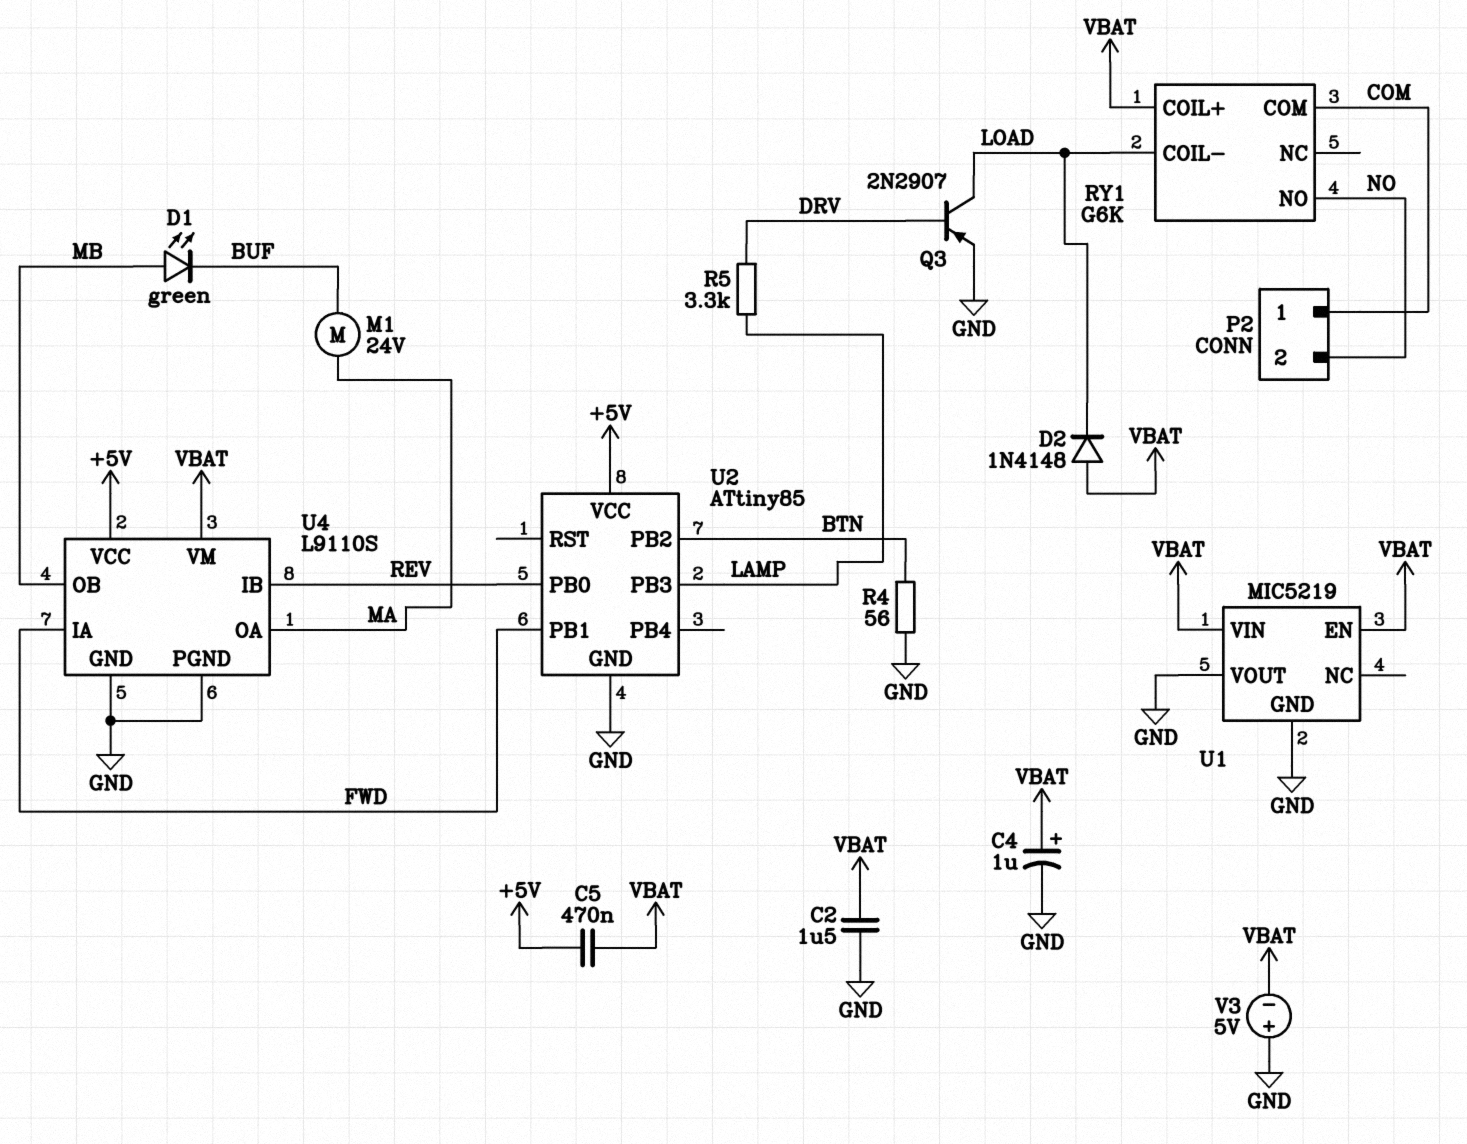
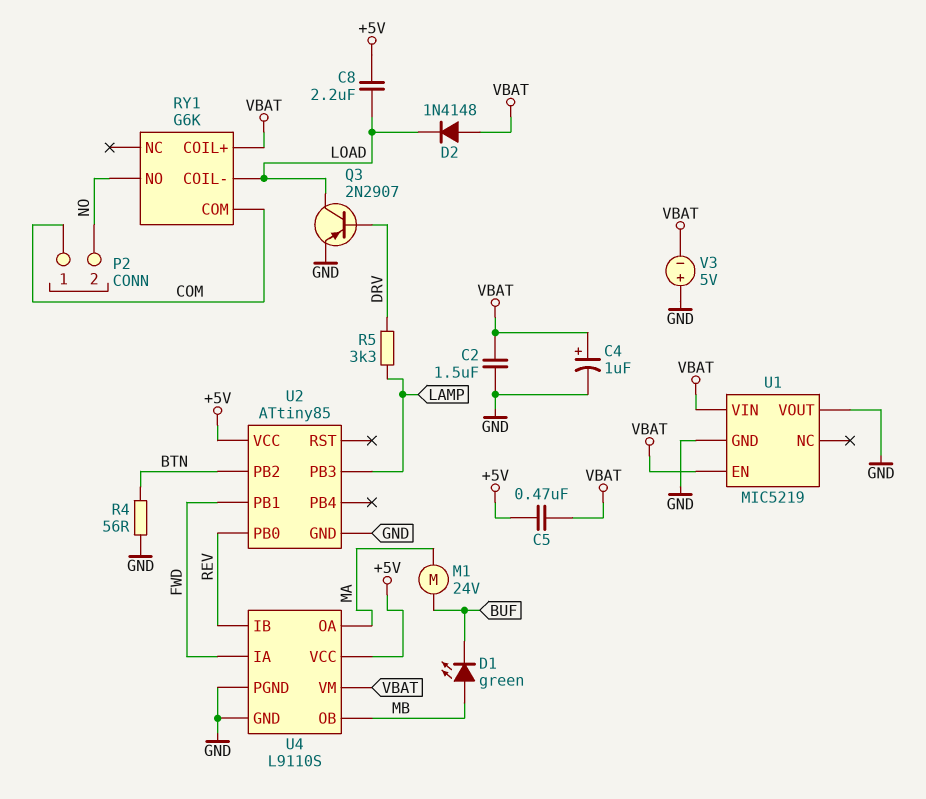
C8: none -> 2.2uF (+5V, LOAD)

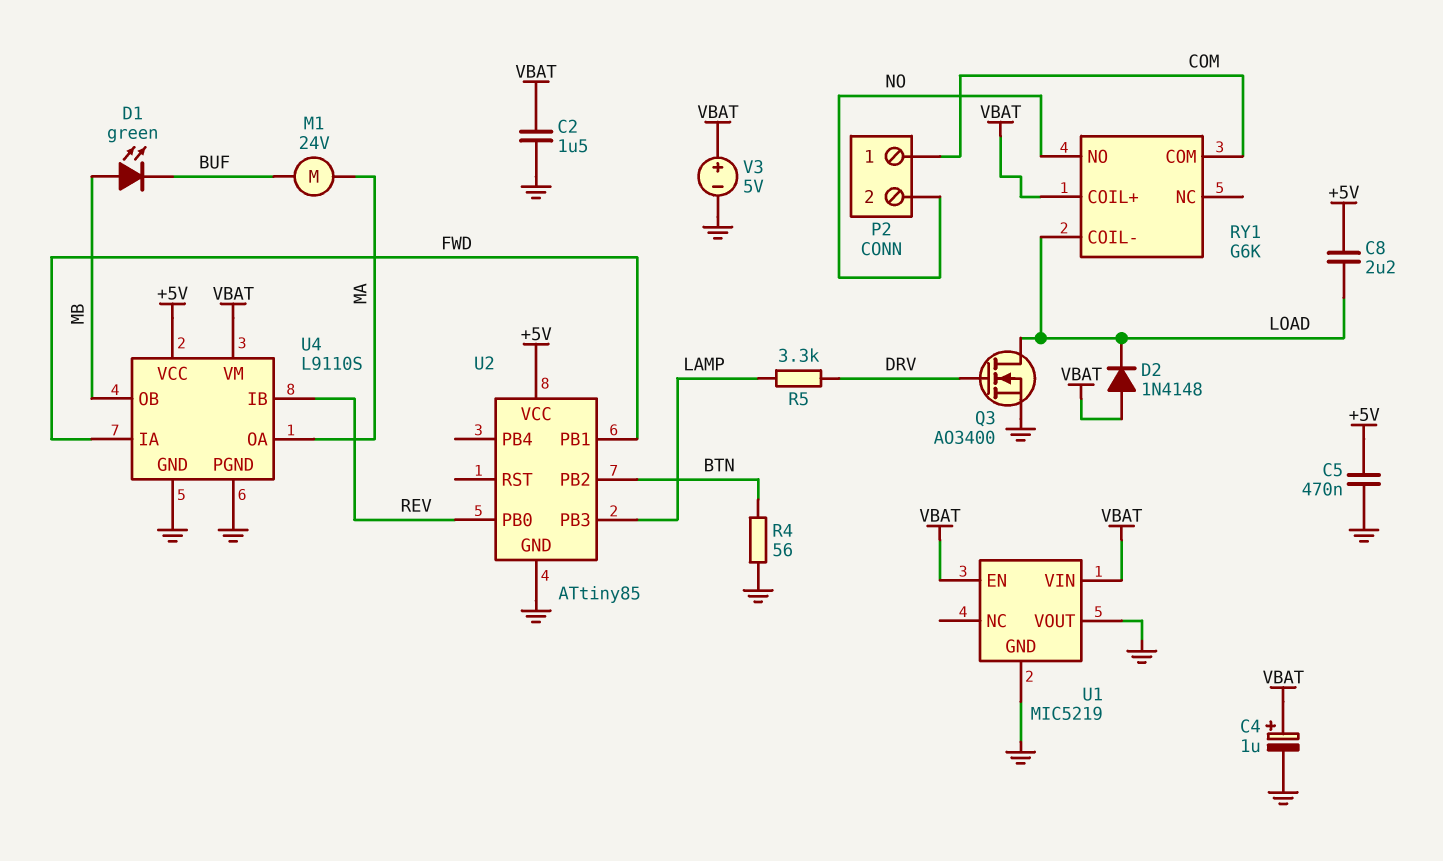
C5: 470nF (+5V, VBAT) -> 470nF (+5V, GND)
Q3: PNP 2N2907 (B DRV, C LOAD, E GND) -> NMOS AO3400 (G DRV, D LOAD, S GND)
V3: 5V (plus GND, minus VBAT) -> 5V (plus VBAT, minus GND)

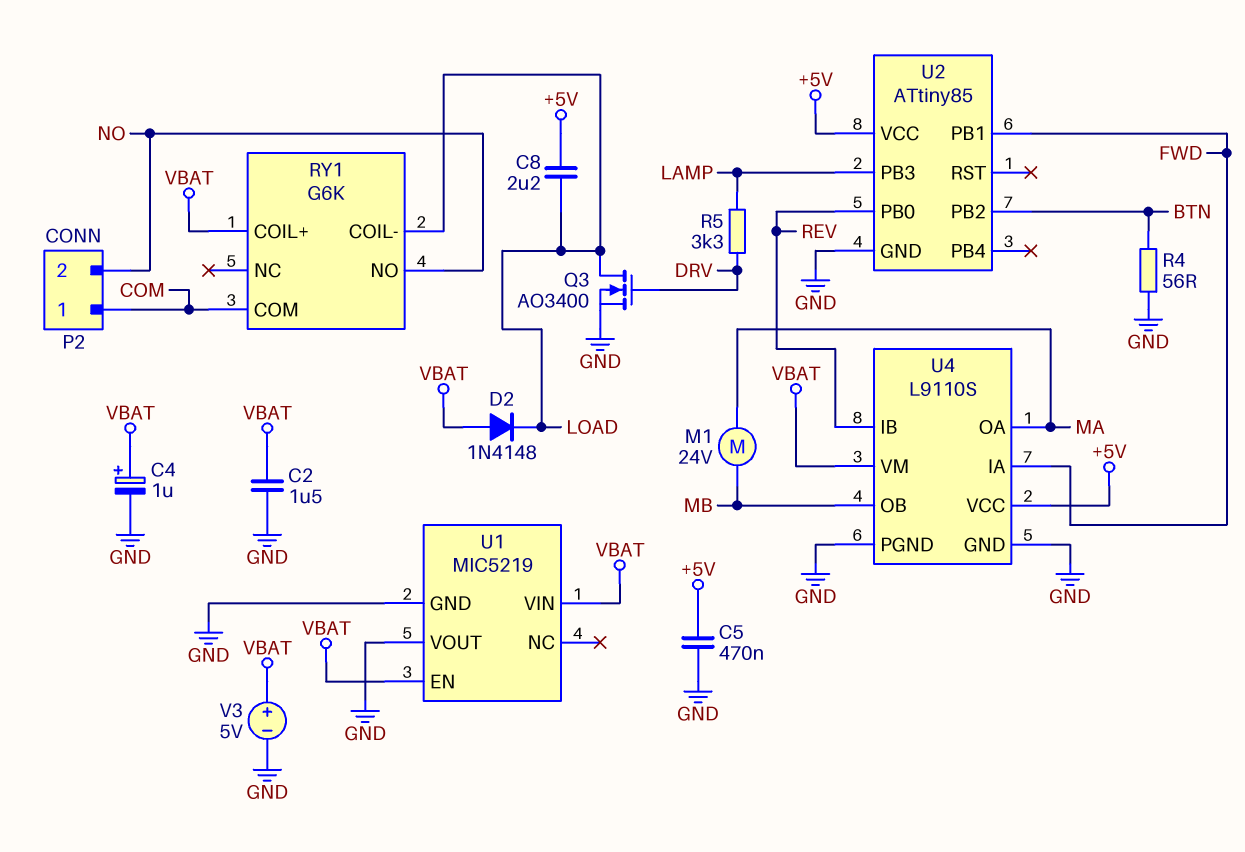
D1: LED green (A MB, K BUF) -> none
M1: motor 24V (BUF, MA) -> motor 24V (MA, MB)

